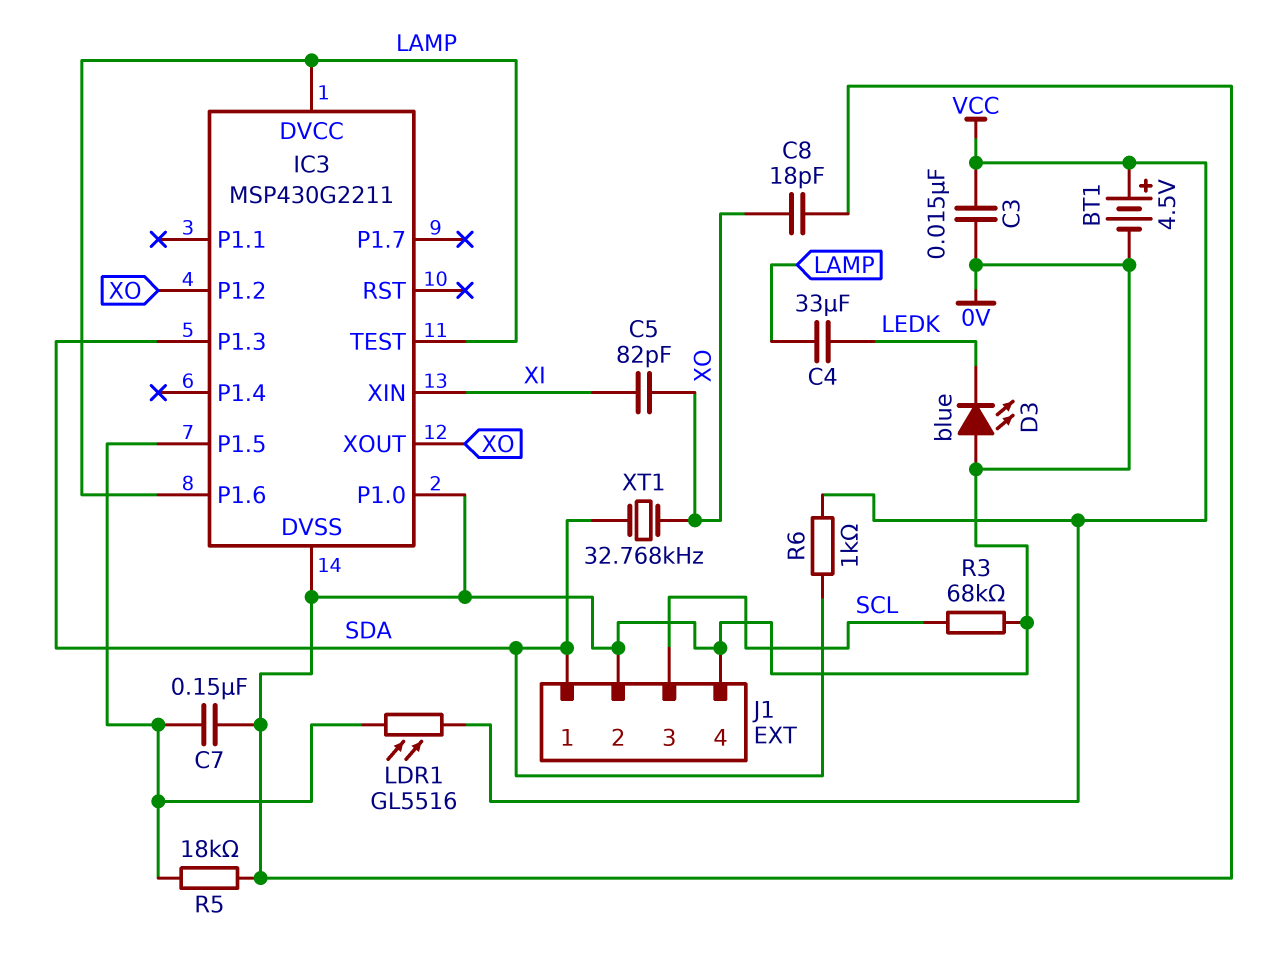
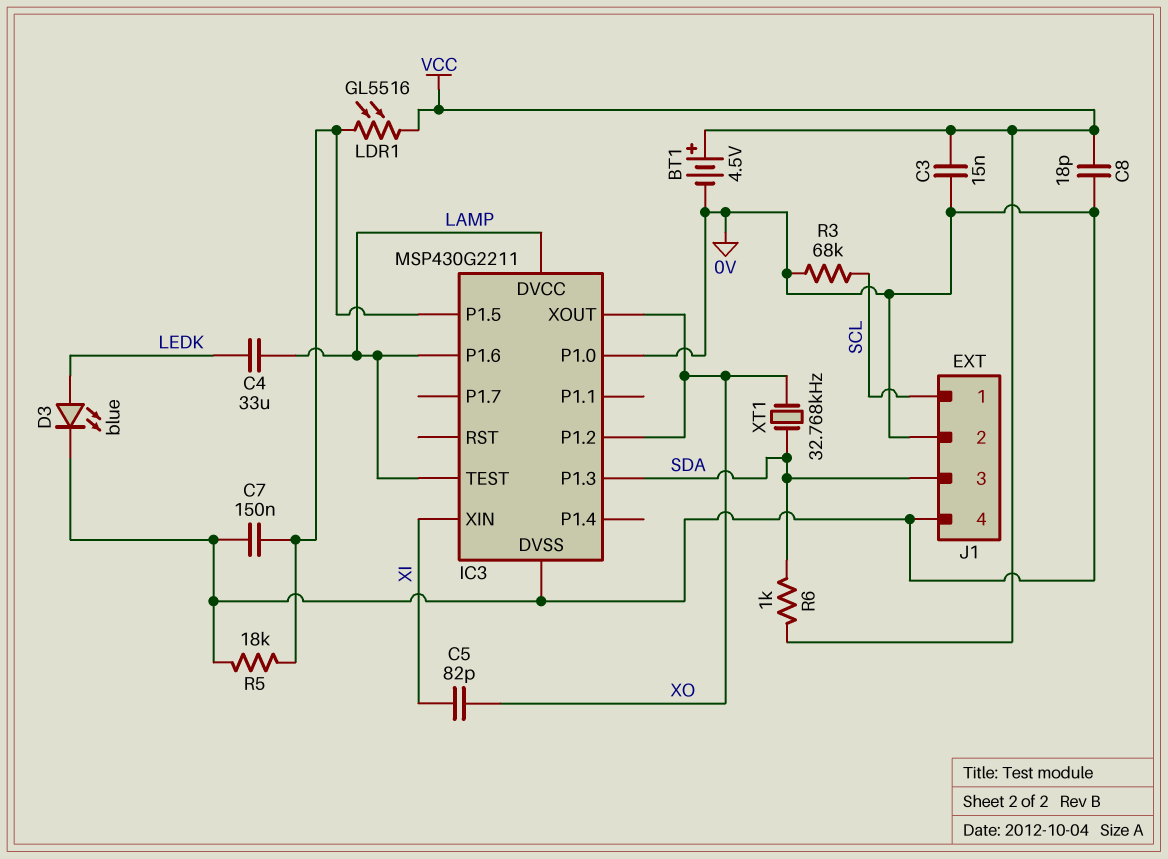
C8: 18pF (0V, XO) -> 18pF (0V, VCC)
D3: LED blue (A 0V, K LEDK) -> LED blue (A LEDK, K 0V)
J1 pin 1: SDA -> SCL
J1 pin 3: SCL -> SDA

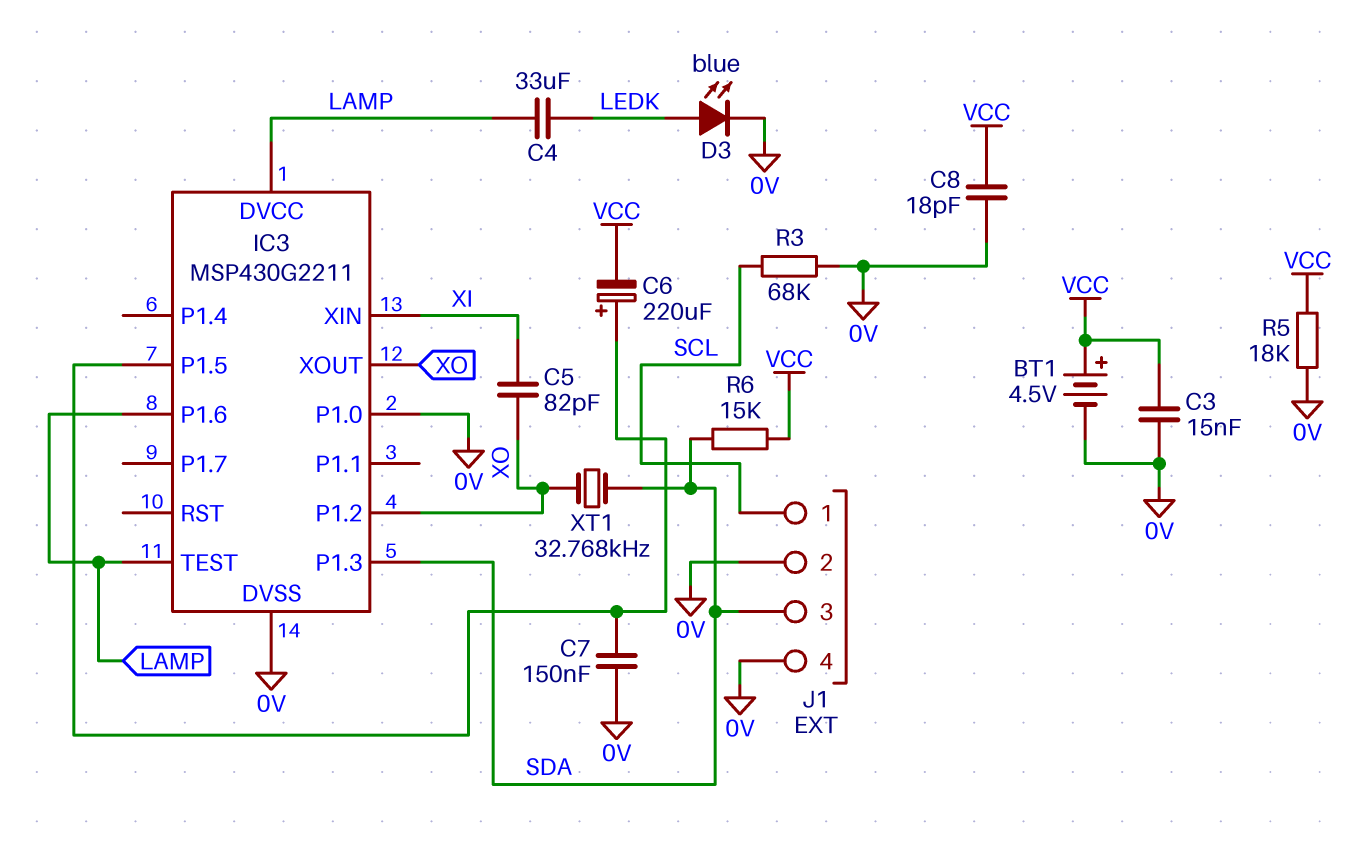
C6: none -> 220uF (plus IC3/P1.5, minus VCC)
LDR1: GL5516 (IC3/P1.5, VCC) -> none
R5: 18k (0V, IC3/P1.5) -> 18k (0V, VCC)
R6: 1k (SDA, VCC) -> 15k (SDA, VCC)

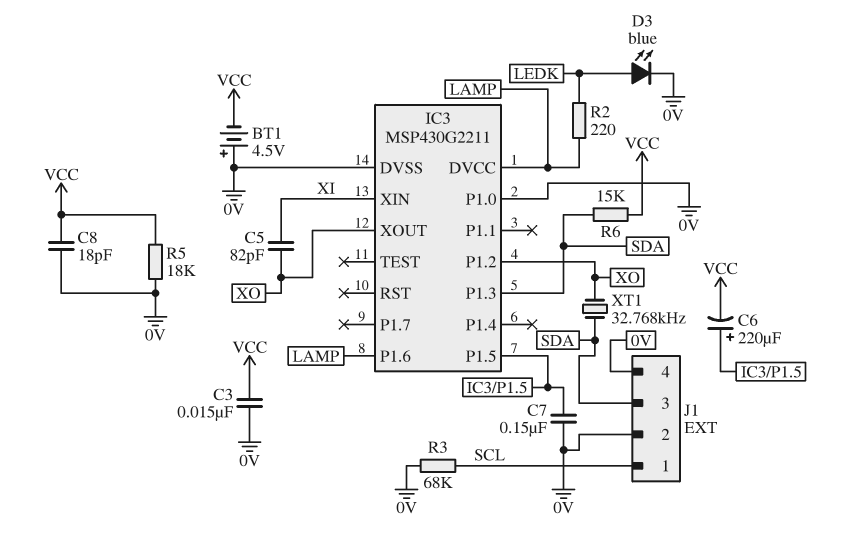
BT1: 4.5V (plus VCC, minus 0V) -> 4.5V (plus 0V, minus VCC)
C4: 33uF (LAMP, LEDK) -> none
IC3 pin TEST: LAMP -> none
R2: none -> 220 (LAMP, LEDK)

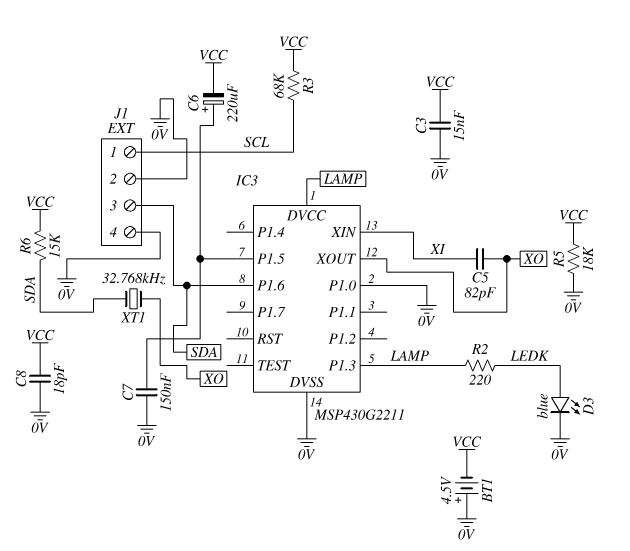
IC3 pin P1.2: XO -> none
IC3 pin P1.3: SDA -> LAMP
IC3 pin P1.6: LAMP -> SDA
R3: 68k (0V, SCL) -> 68k (SCL, VCC)

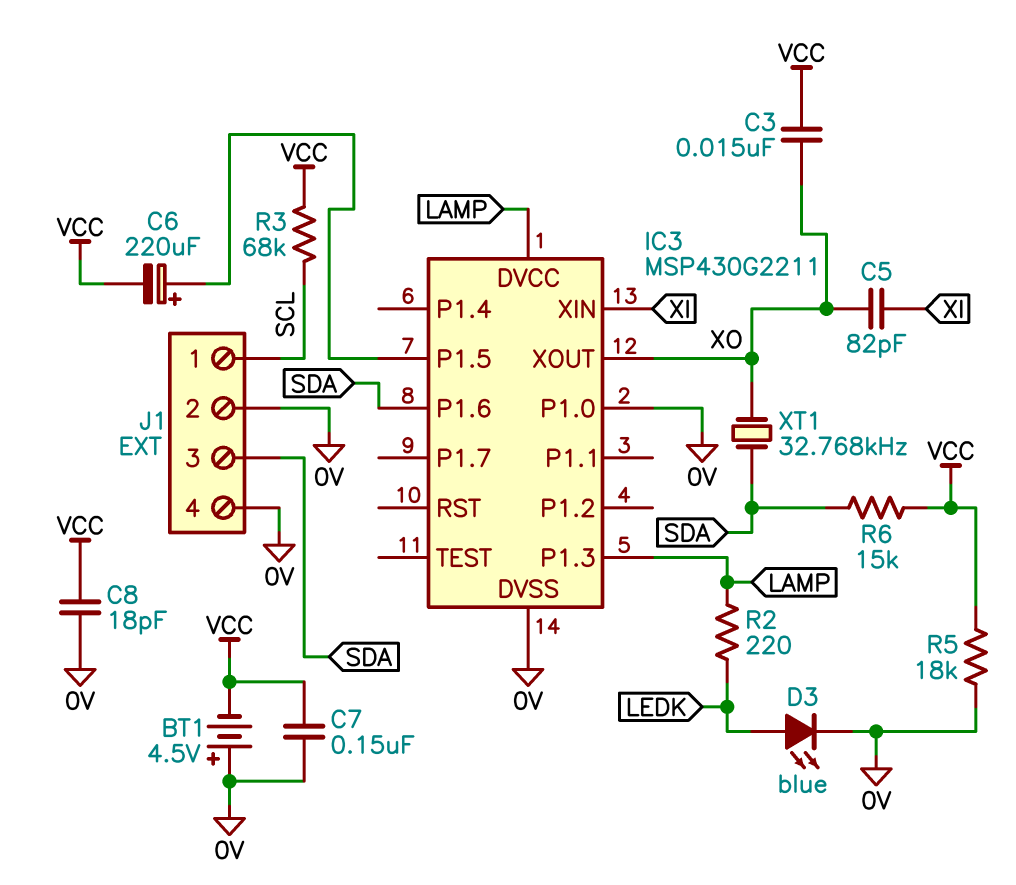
C3: 15nF (0V, VCC) -> 15nF (VCC, XO)
C7: 150nF (0V, IC3/P1.5) -> 150nF (0V, VCC)

